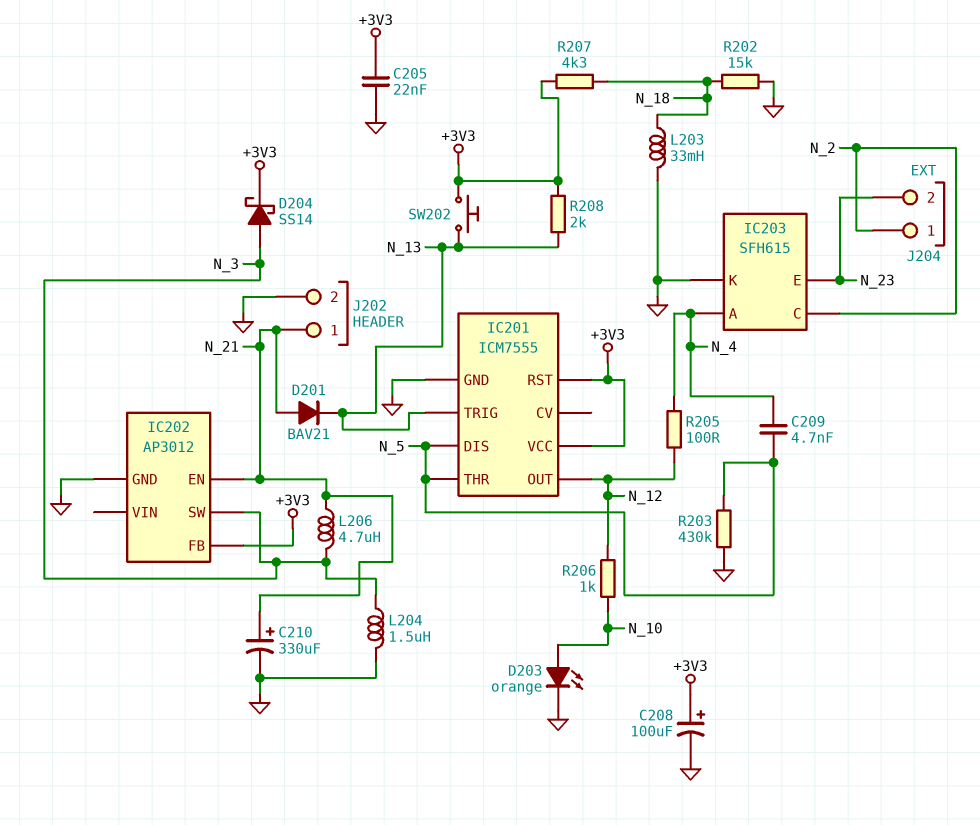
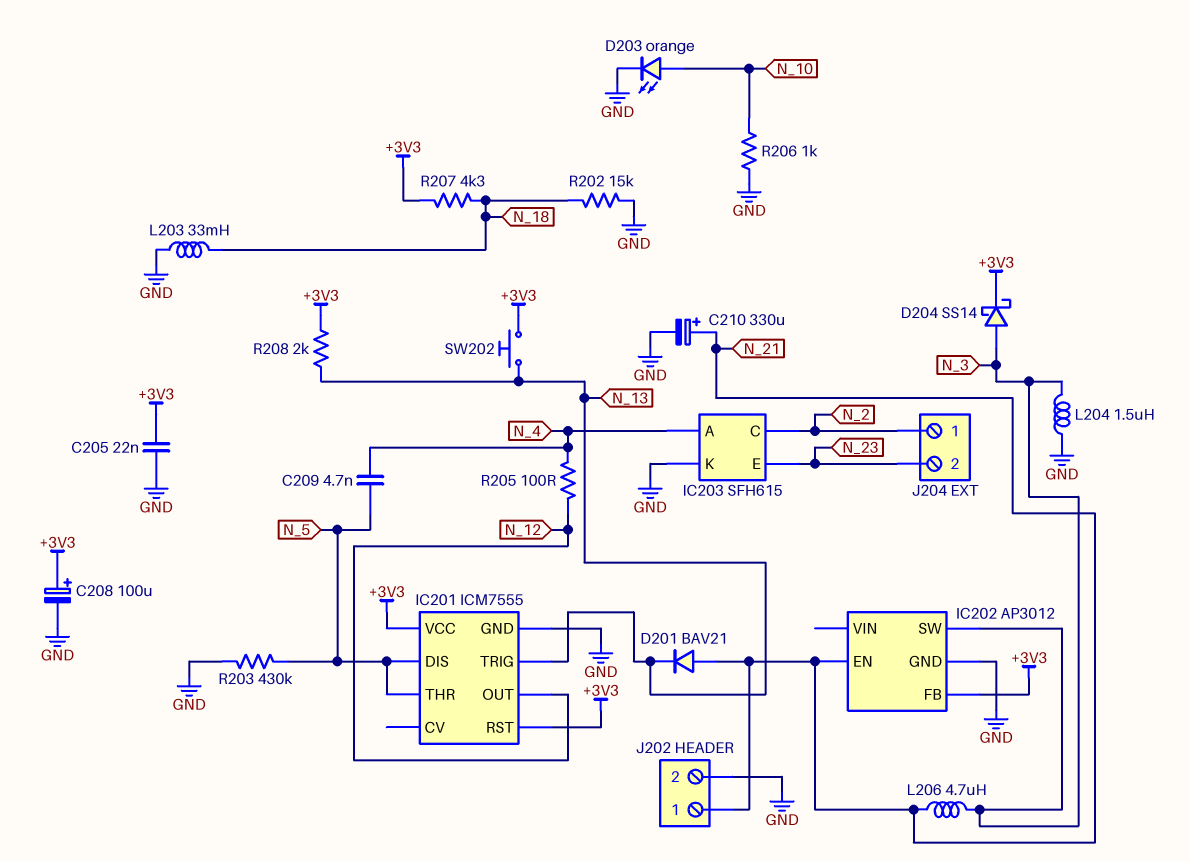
R206: 1k (N_10, N_12) -> 1k (GND, N_10)

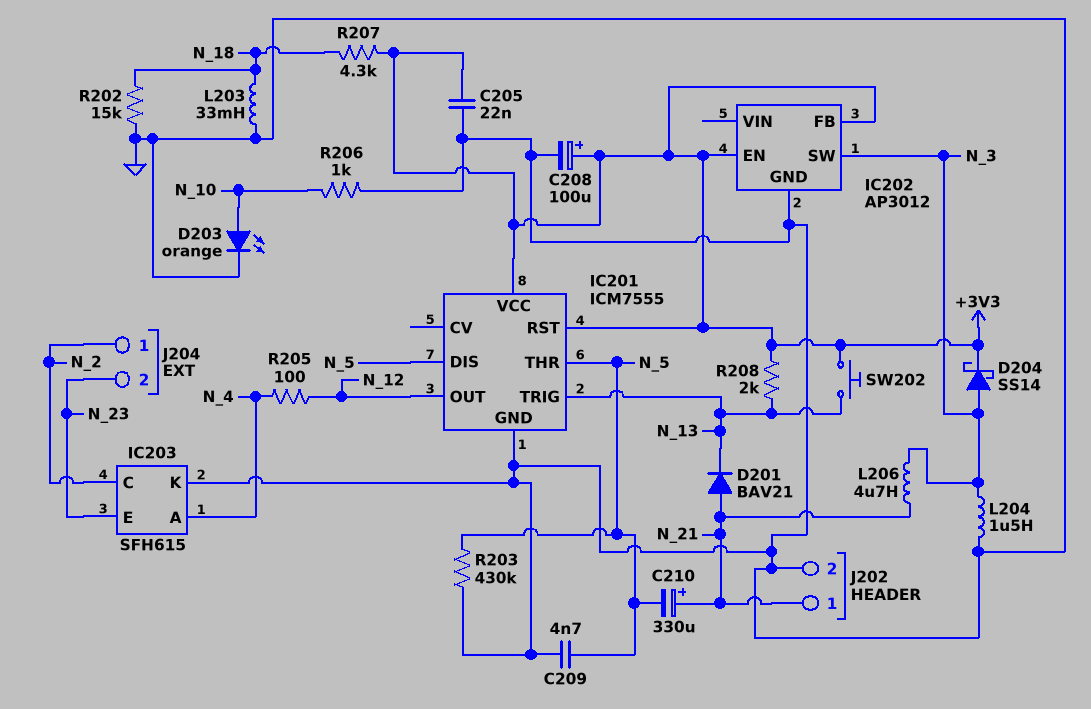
C209: 4.7nF (N_4, N_5) -> 4.7nF (GND, N_5)
C210: 330uF (plus N_21, minus GND) -> 330uF (plus N_21, minus N_5)
IC202 pin EN: N_21 -> +3V3

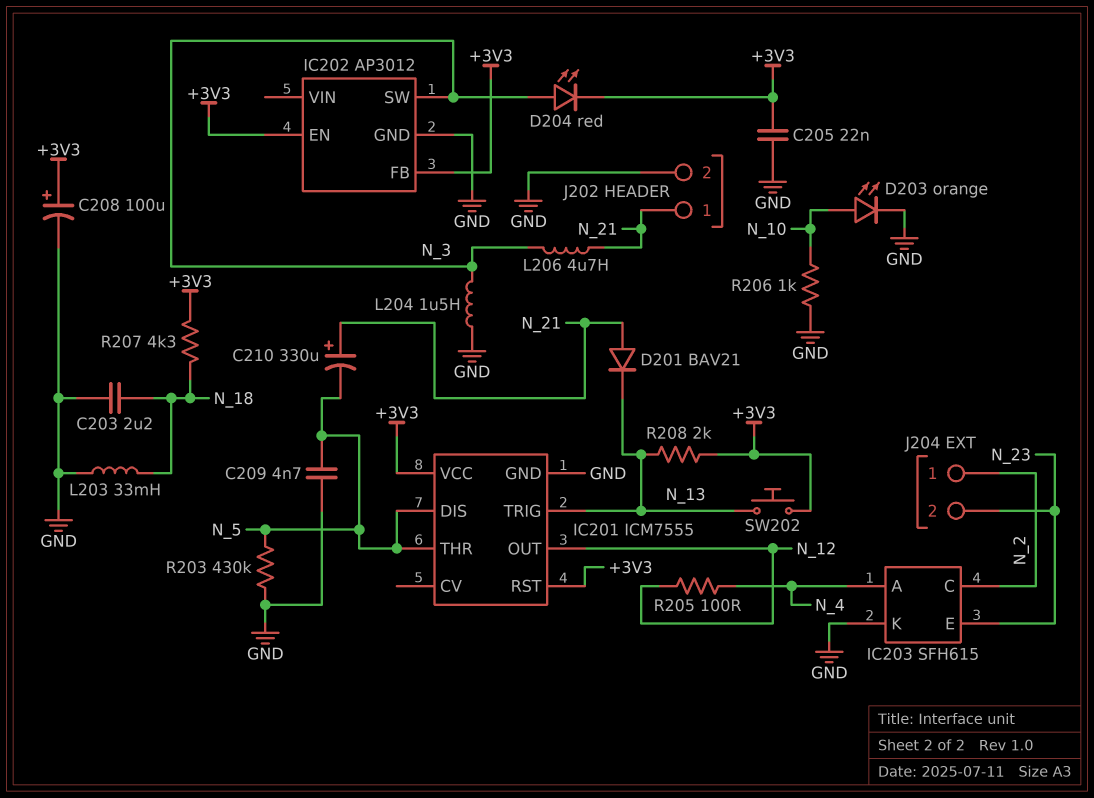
C203: none -> 2.2uF (GND, N_18)
D204: schottky SS14 (A N_3, K +3V3) -> LED red (A N_3, K +3V3)
R202: 15k (GND, N_18) -> none

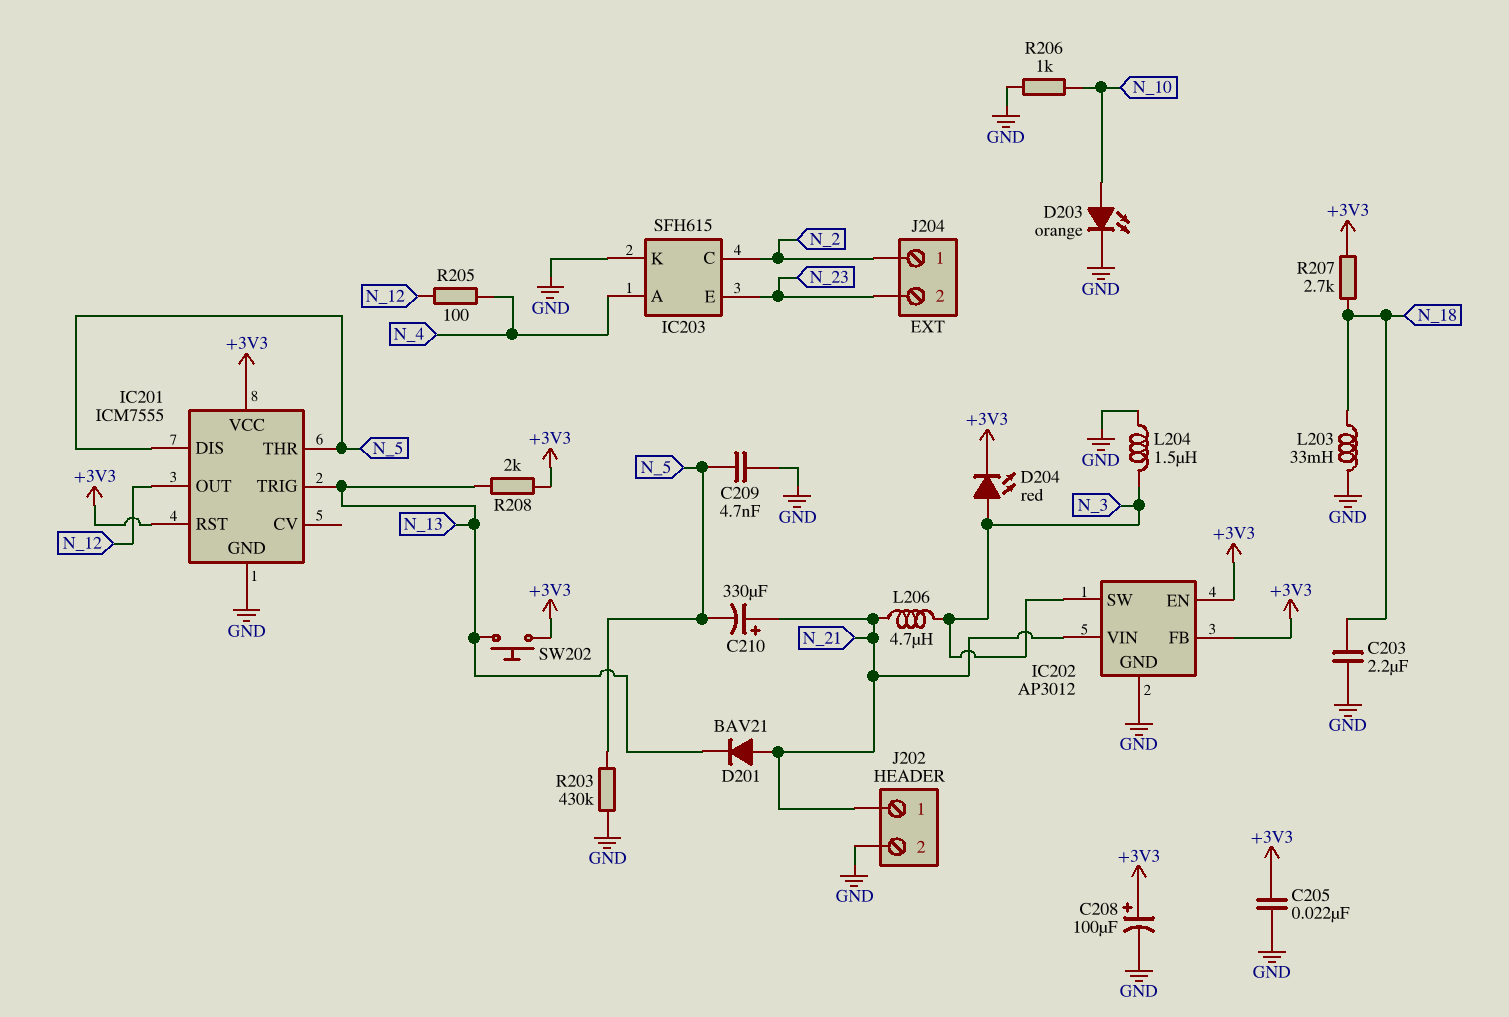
IC202 pin VIN: none -> N_21
R207: 4.3k (+3V3, N_18) -> 2.7k (+3V3, N_18)

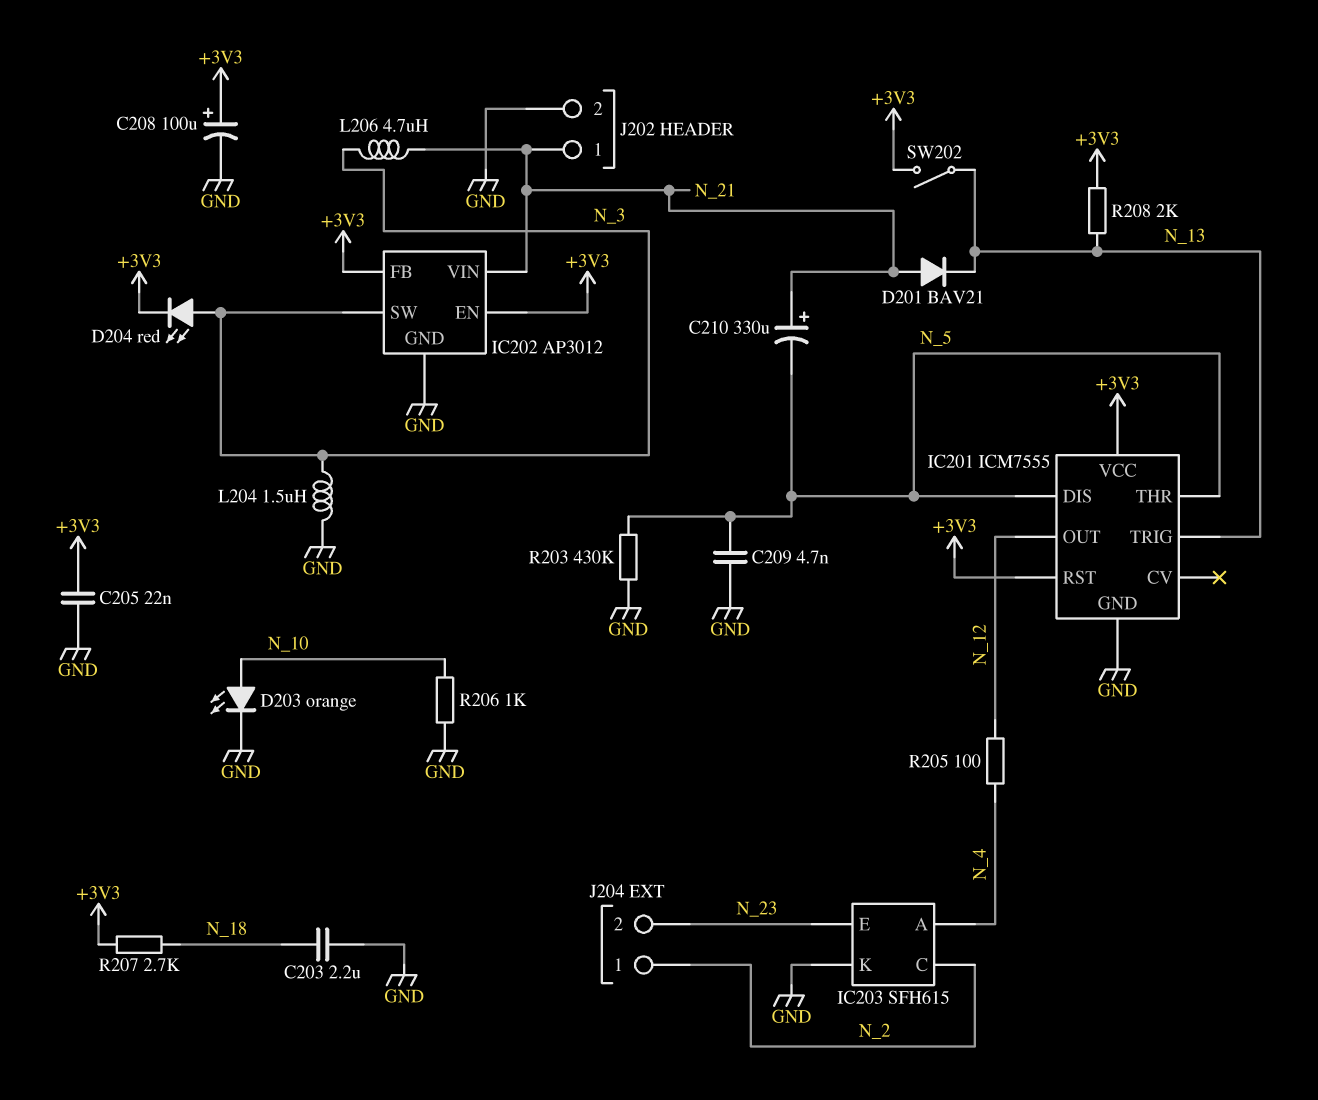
L203: 33mH (GND, N_18) -> none
SW202: button (+3V3, N_13) -> switch (+3V3, N_13)

